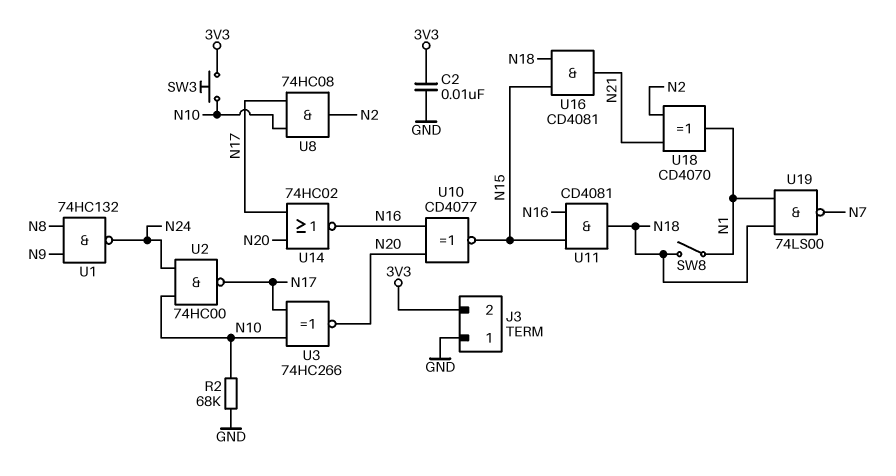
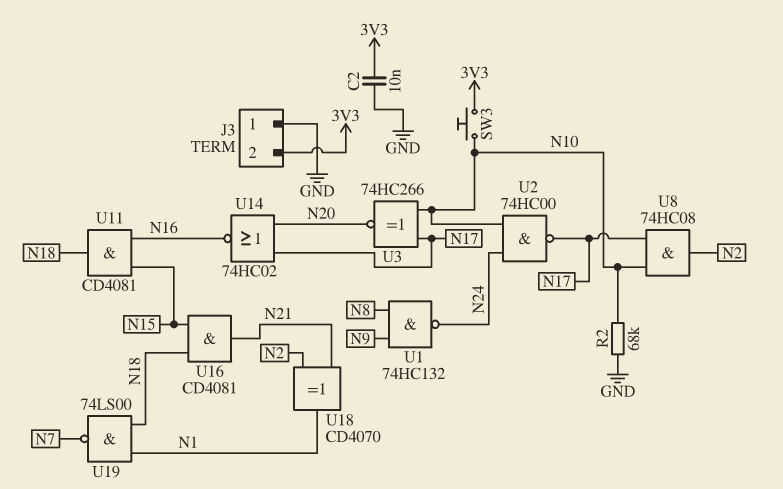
SW8: switch (N1, N18) -> none
U10: XNOR CD4077 (in N16, in N20, out N15) -> none

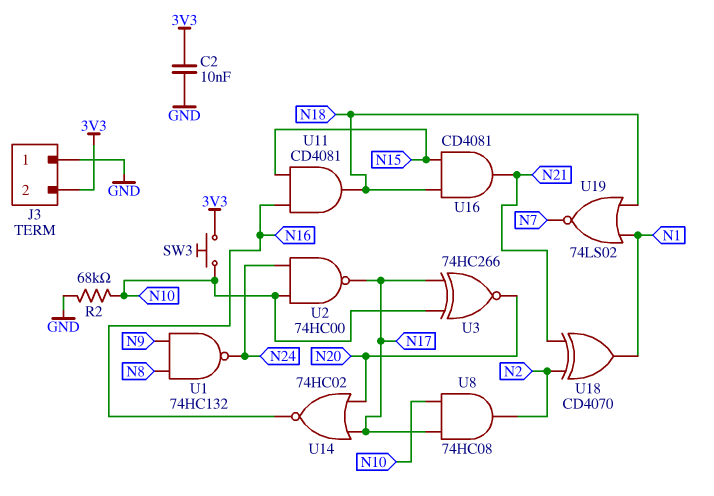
U19: NAND 74LS00 (in N1, in N18, out N7) -> NOR 74LS02 (in N1, in N18, out N7)

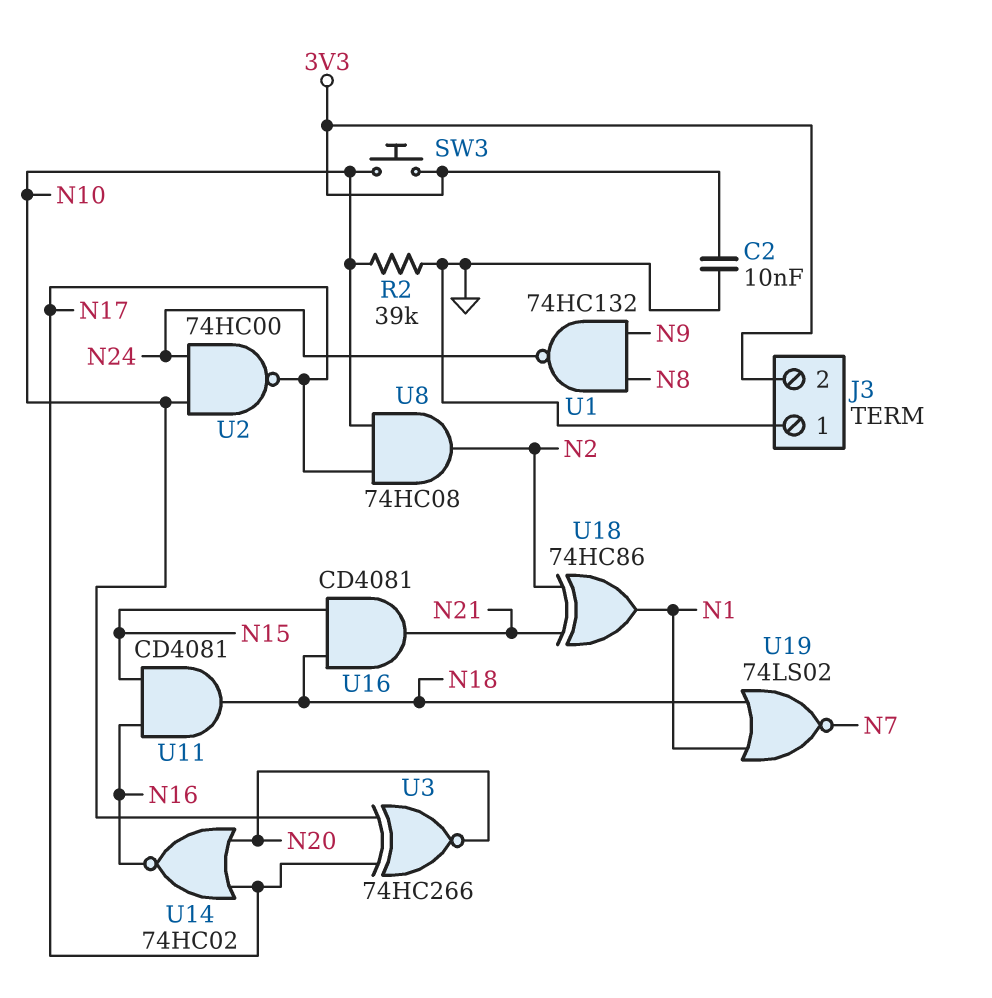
R2: 68k (GND, N10) -> 39k (GND, N10)
U18: XOR CD4070 (in N2, in N21, out N1) -> XOR 74HC86 (in N2, in N21, out N1)

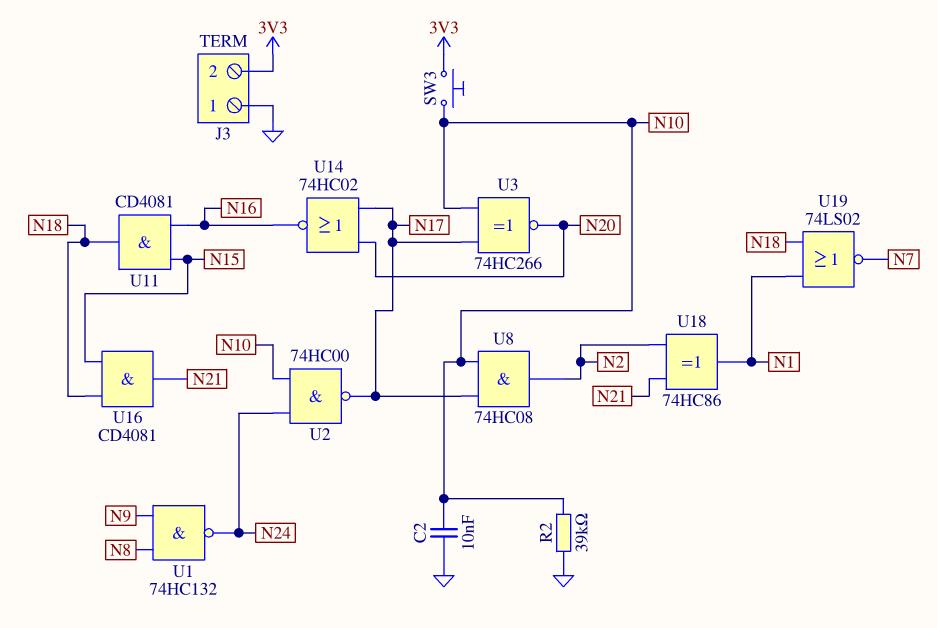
C2: 10nF (3V3, GND) -> 10nF (GND, N10)

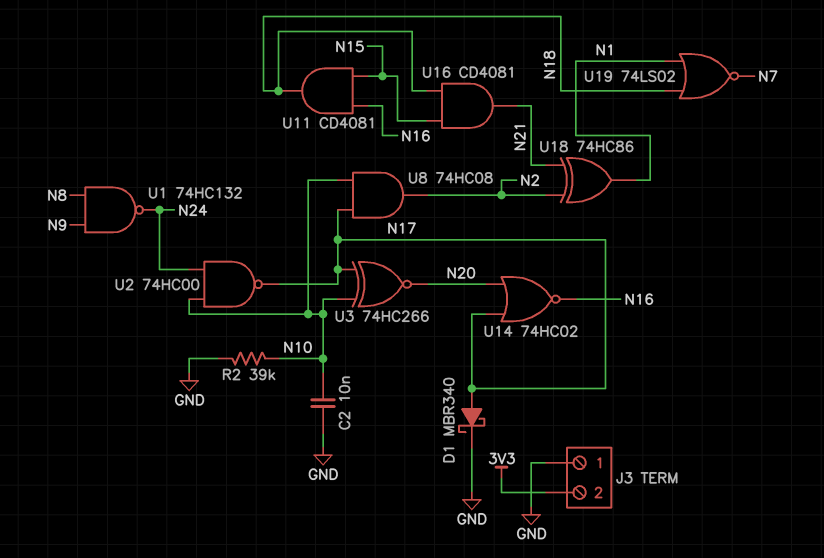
D1: none -> schottky MBR340 (A N17, K GND)
SW3: button (3V3, N10) -> none

